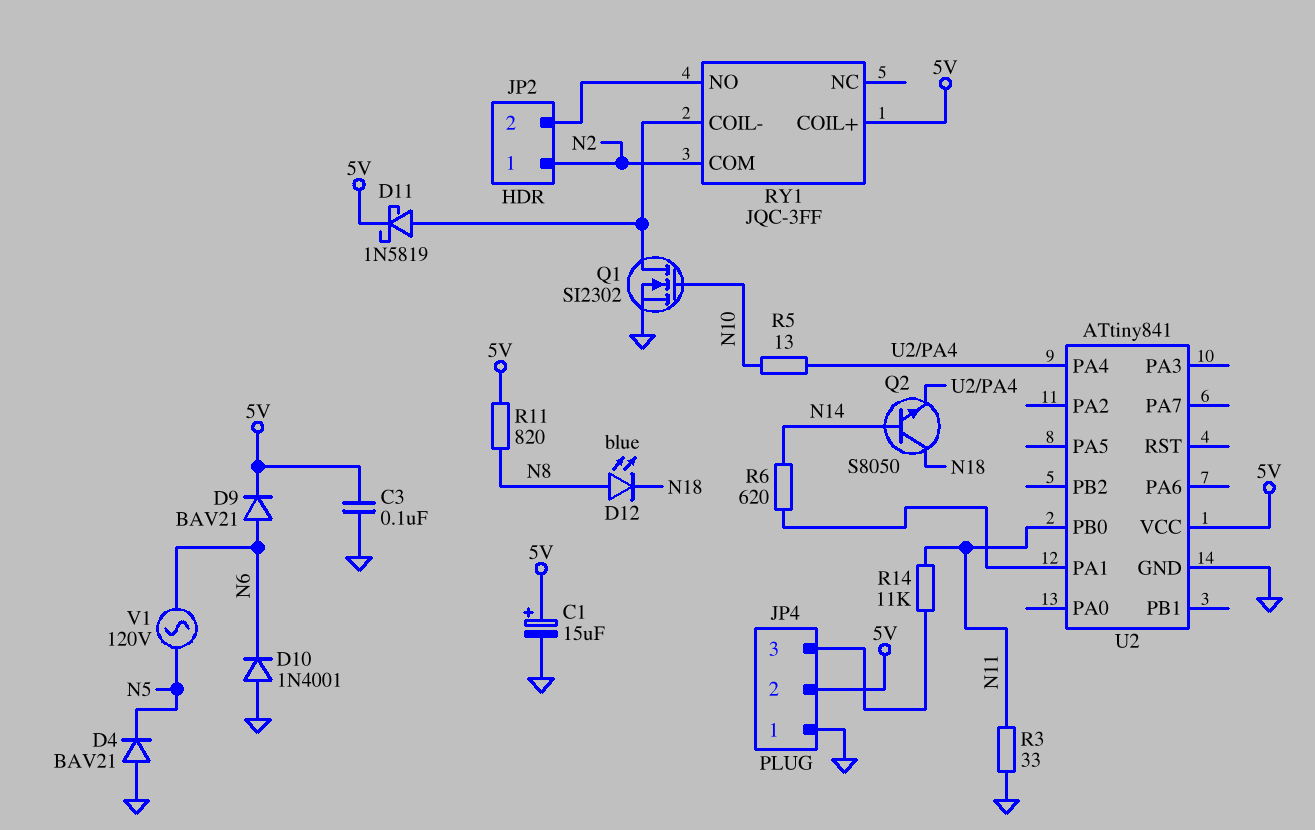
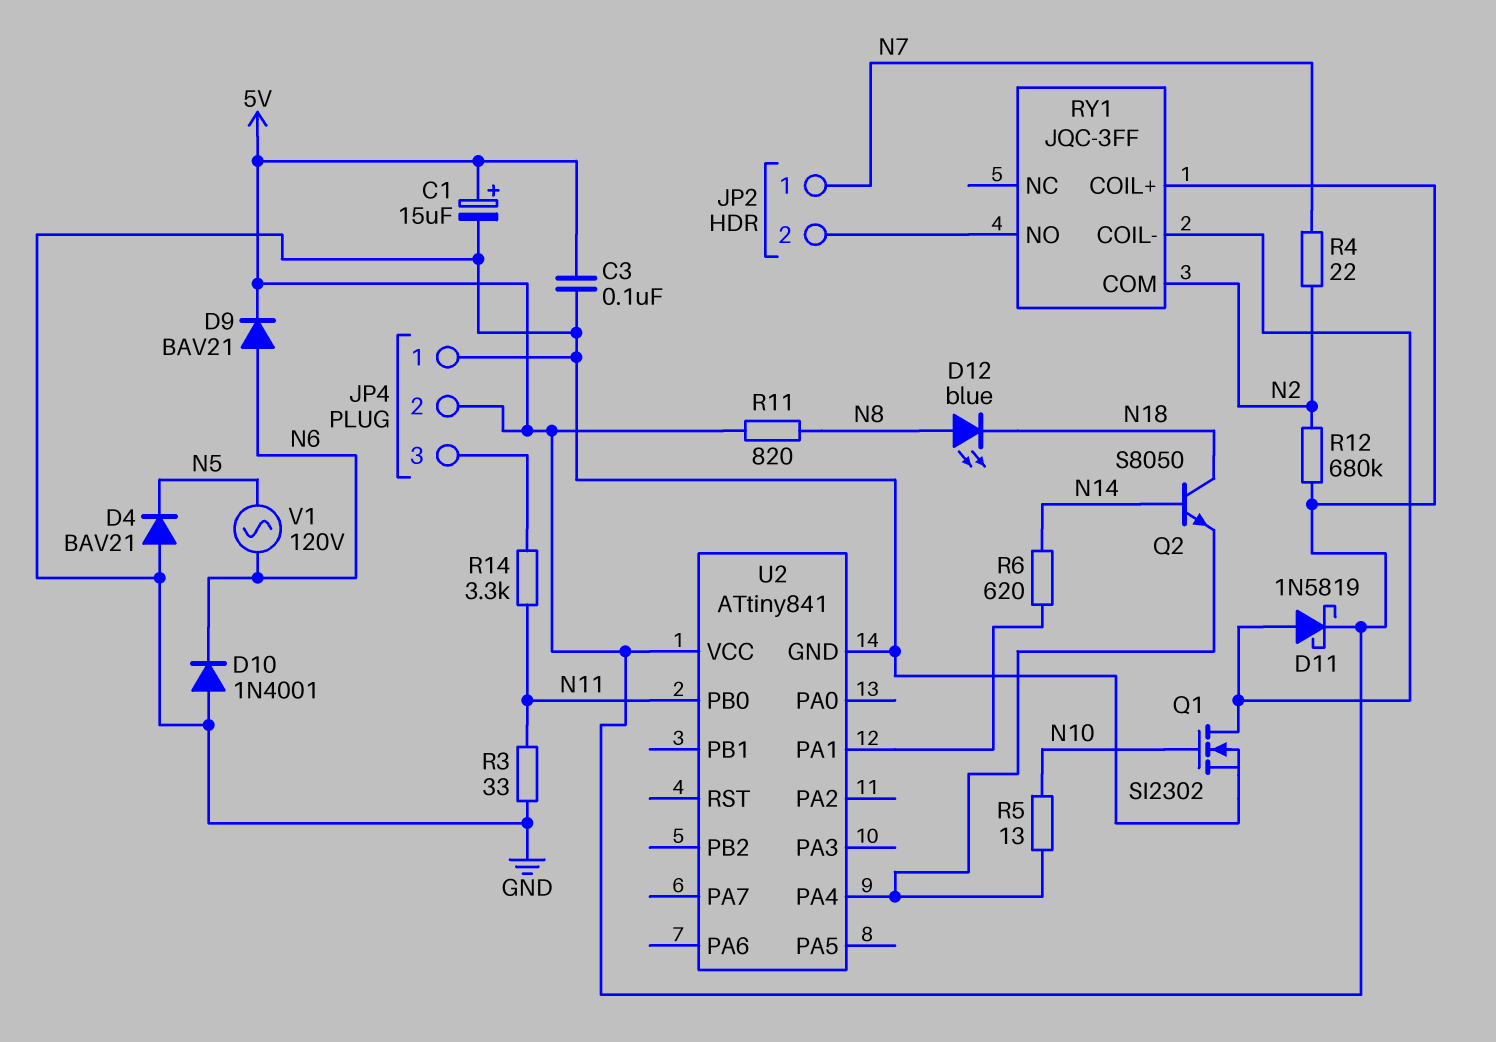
JP2 pin 1: N2 -> N7
R4: none -> 22 (N2, N7)
R12: none -> 680k (5V, N2)
R14: 11k (JP4/3, N11) -> 3.3k (JP4/3, N11)

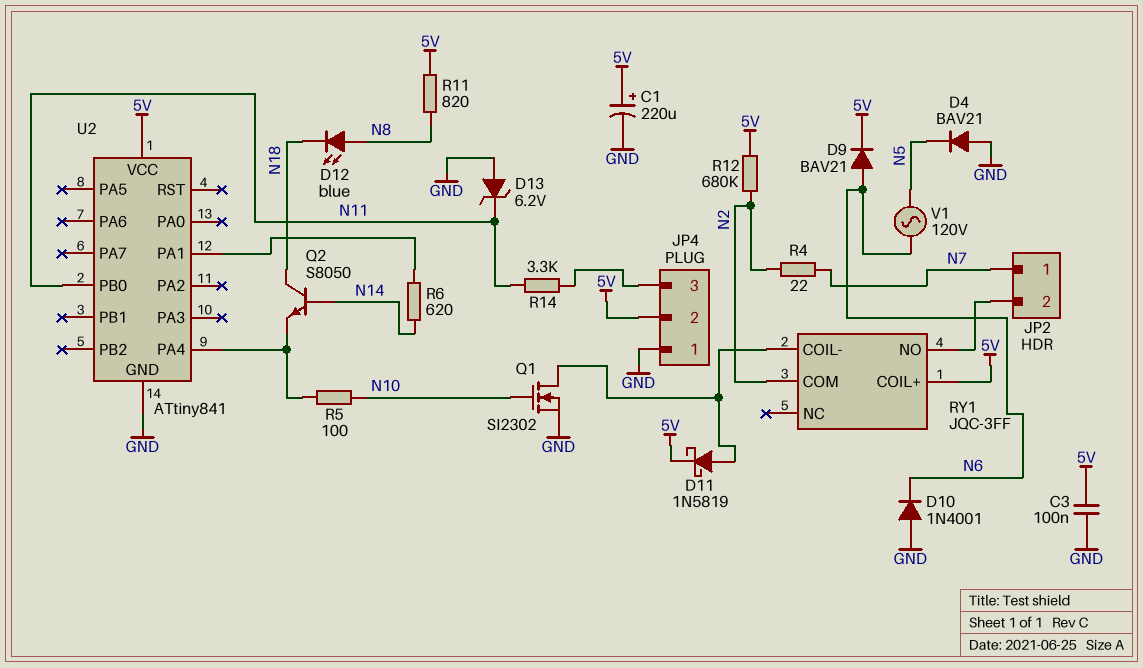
C1: 15uF (plus 5V, minus GND) -> 220uF (plus 5V, minus GND)
D13: none -> zener 6.2V (A GND, K N11)
R3: 33 (GND, N11) -> none
R5: 13 (N10, U2/PA4) -> 100 (N10, U2/PA4)

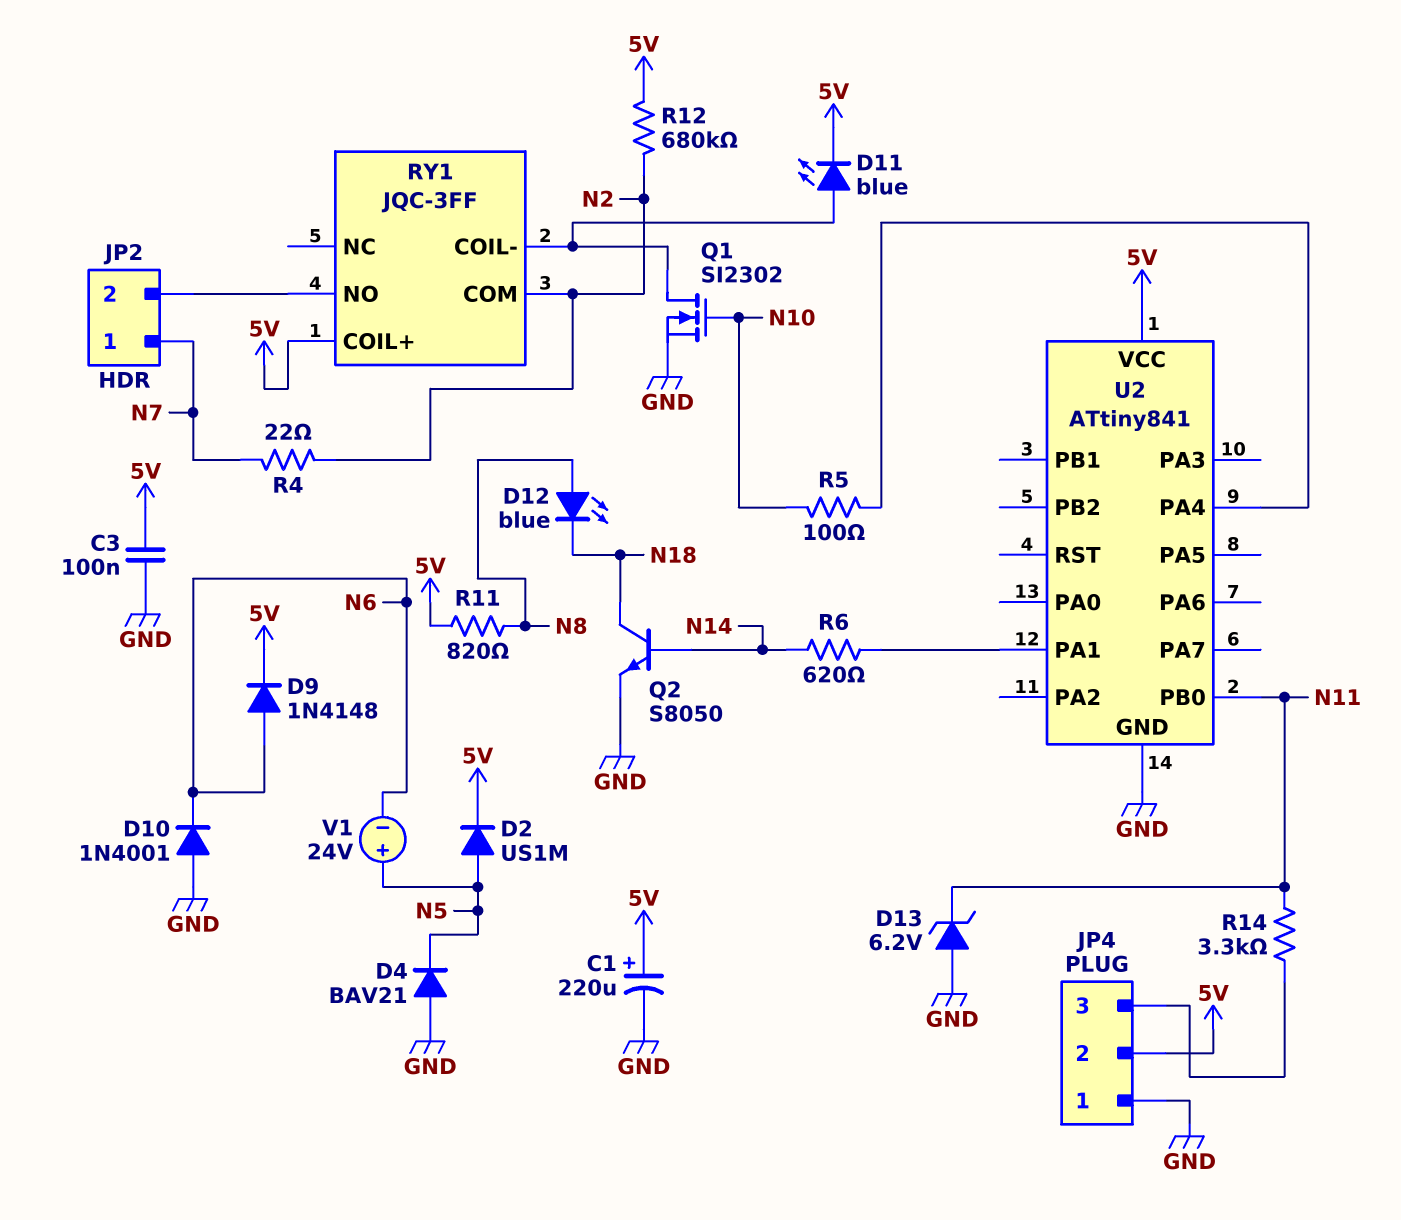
D2: none -> diode US1M (A N5, K 5V)
D9: diode BAV21 (A N6, K 5V) -> diode 1N4148 (A N6, K 5V)
D11: schottky 1N5819 (A RY1/COIL-, K 5V) -> LED blue (A RY1/COIL-, K 5V)
Q2: NPN S8050 (B N14, C N18, E U2/PA4) -> NPN S8050 (B N14, C N18, E GND)
V1: AC 120V (N5, N6) -> 24V (plus N5, minus N6)

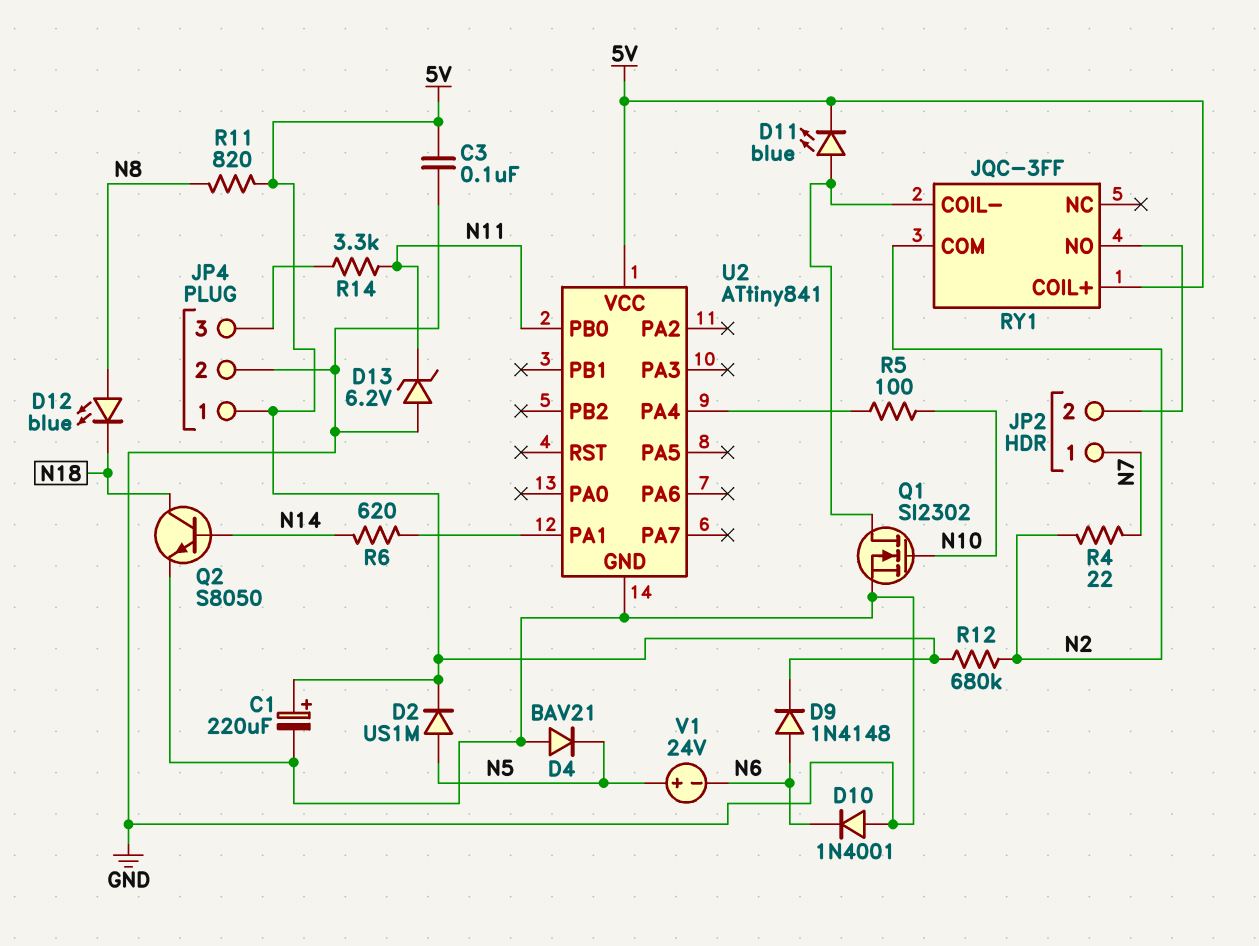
JP4 pin 1: GND -> 5V
JP4 pin 2: 5V -> GND

